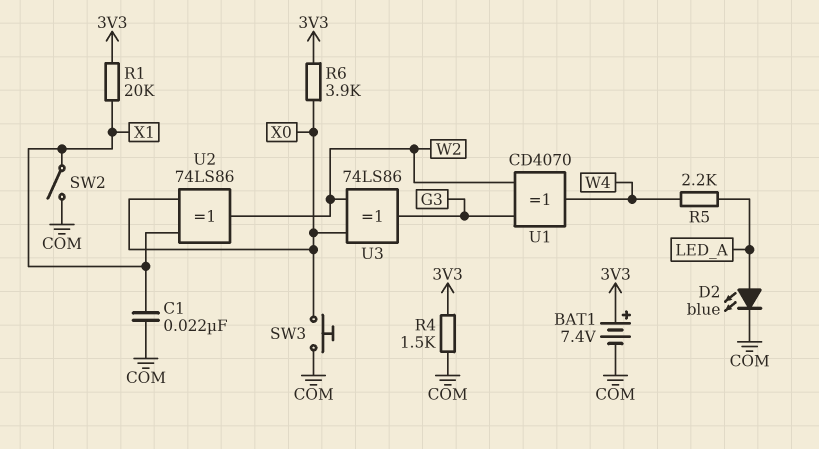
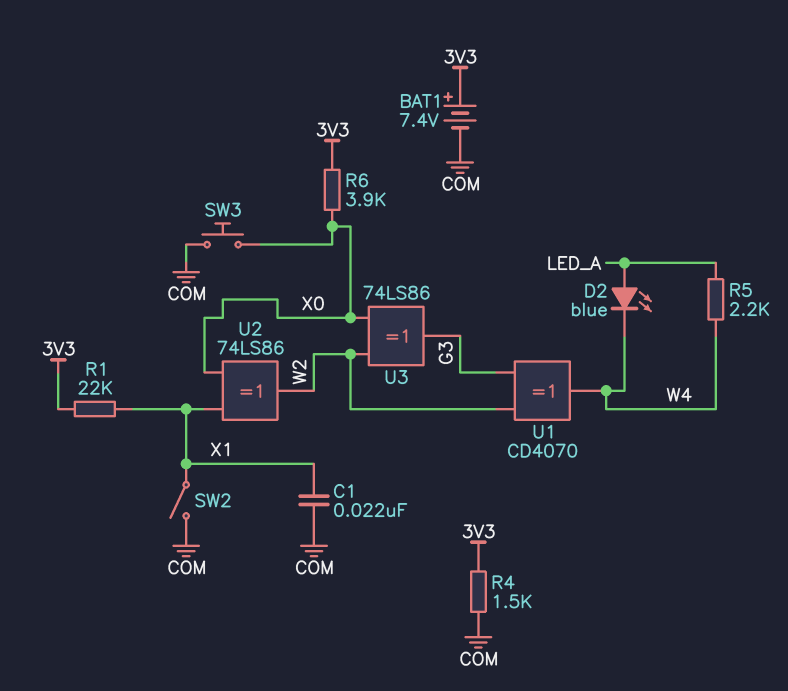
D2: LED blue (A LED_A, K COM) -> LED blue (A LED_A, K W4)
R1: 20k (3V3, X1) -> 22k (3V3, X1)

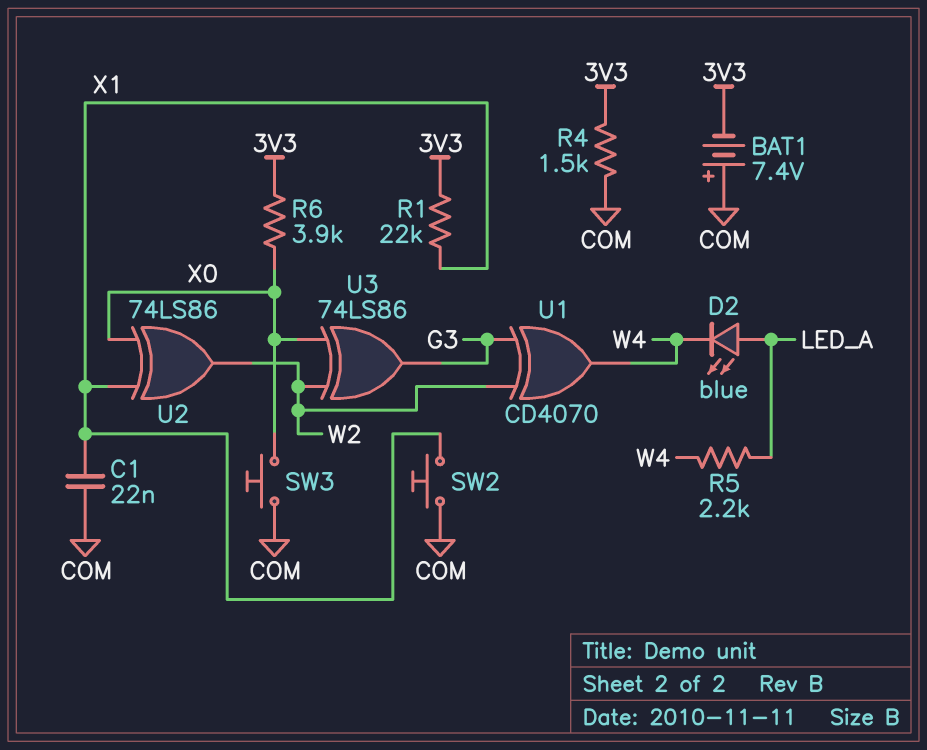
BAT1: 7.4V (plus 3V3, minus COM) -> 7.4V (plus COM, minus 3V3)
SW2: switch (COM, X1) -> button (COM, X1)

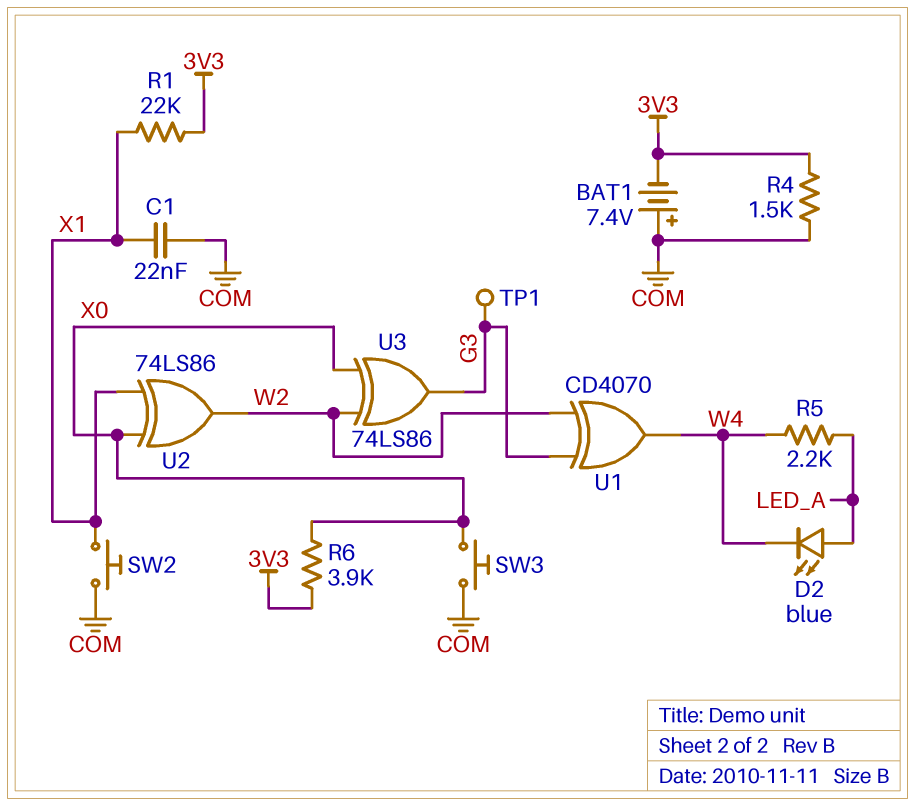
TP1: none -> test point (G3)

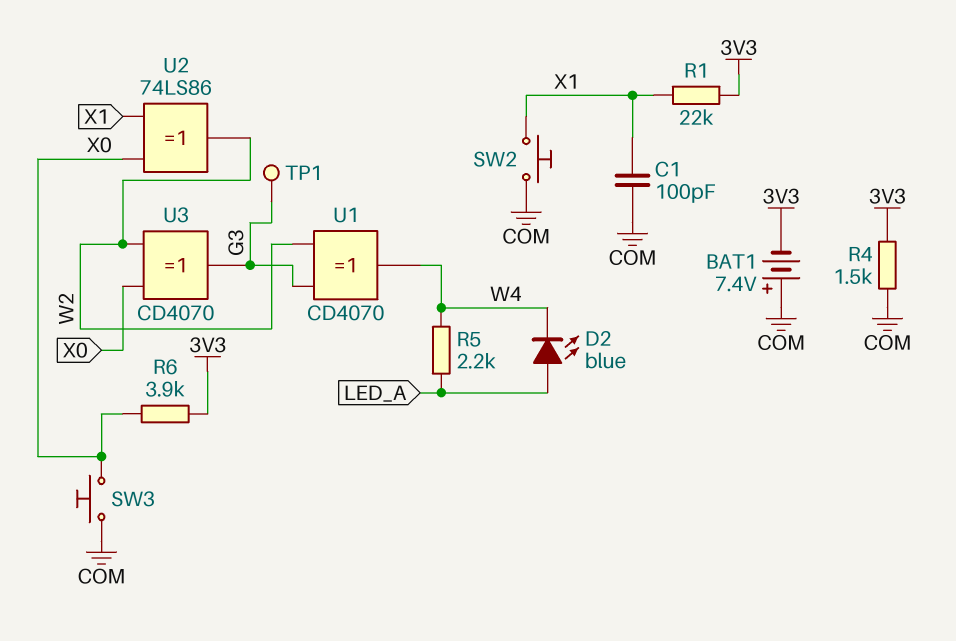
C1: 22nF (COM, X1) -> 100pF (COM, X1)
U3: XOR 74LS86 (in W2, in X0, out G3) -> XOR CD4070 (in W2, in X0, out G3)

